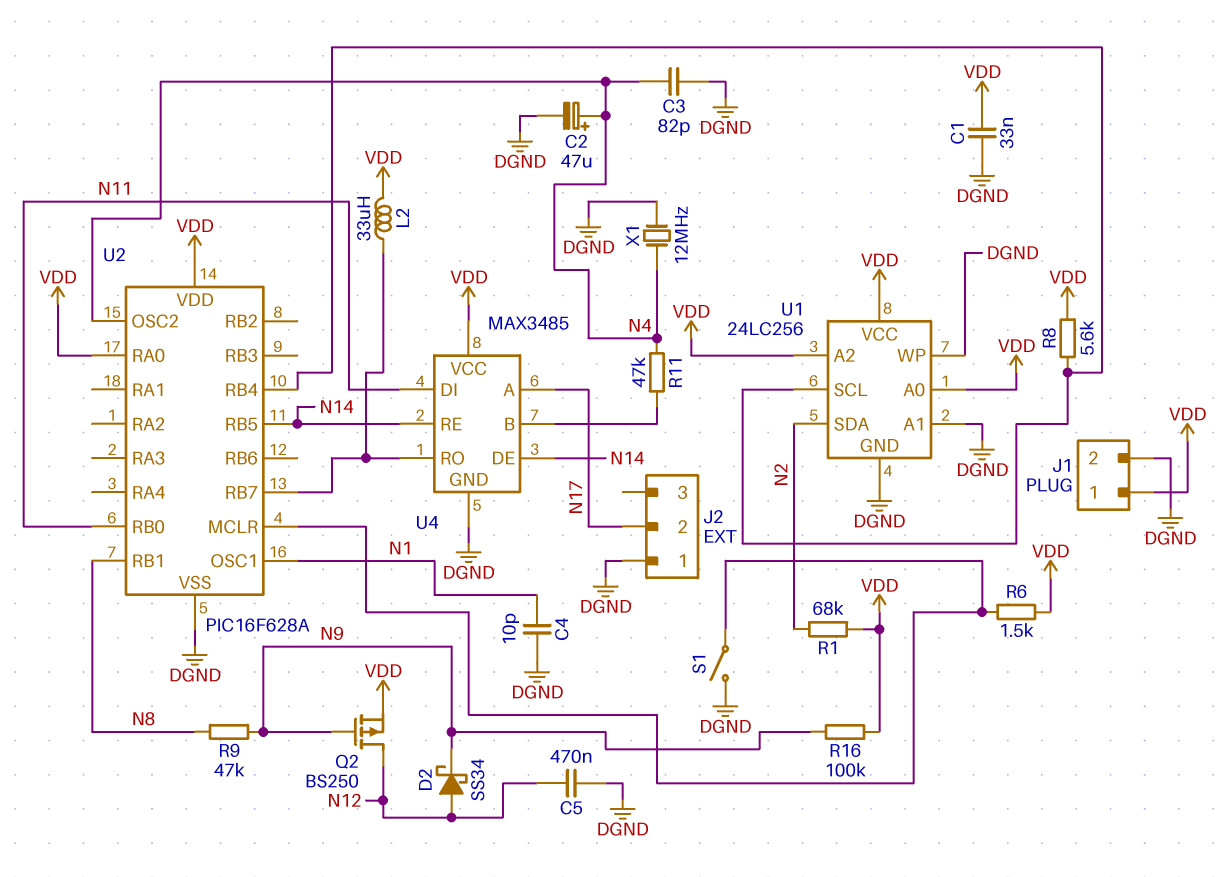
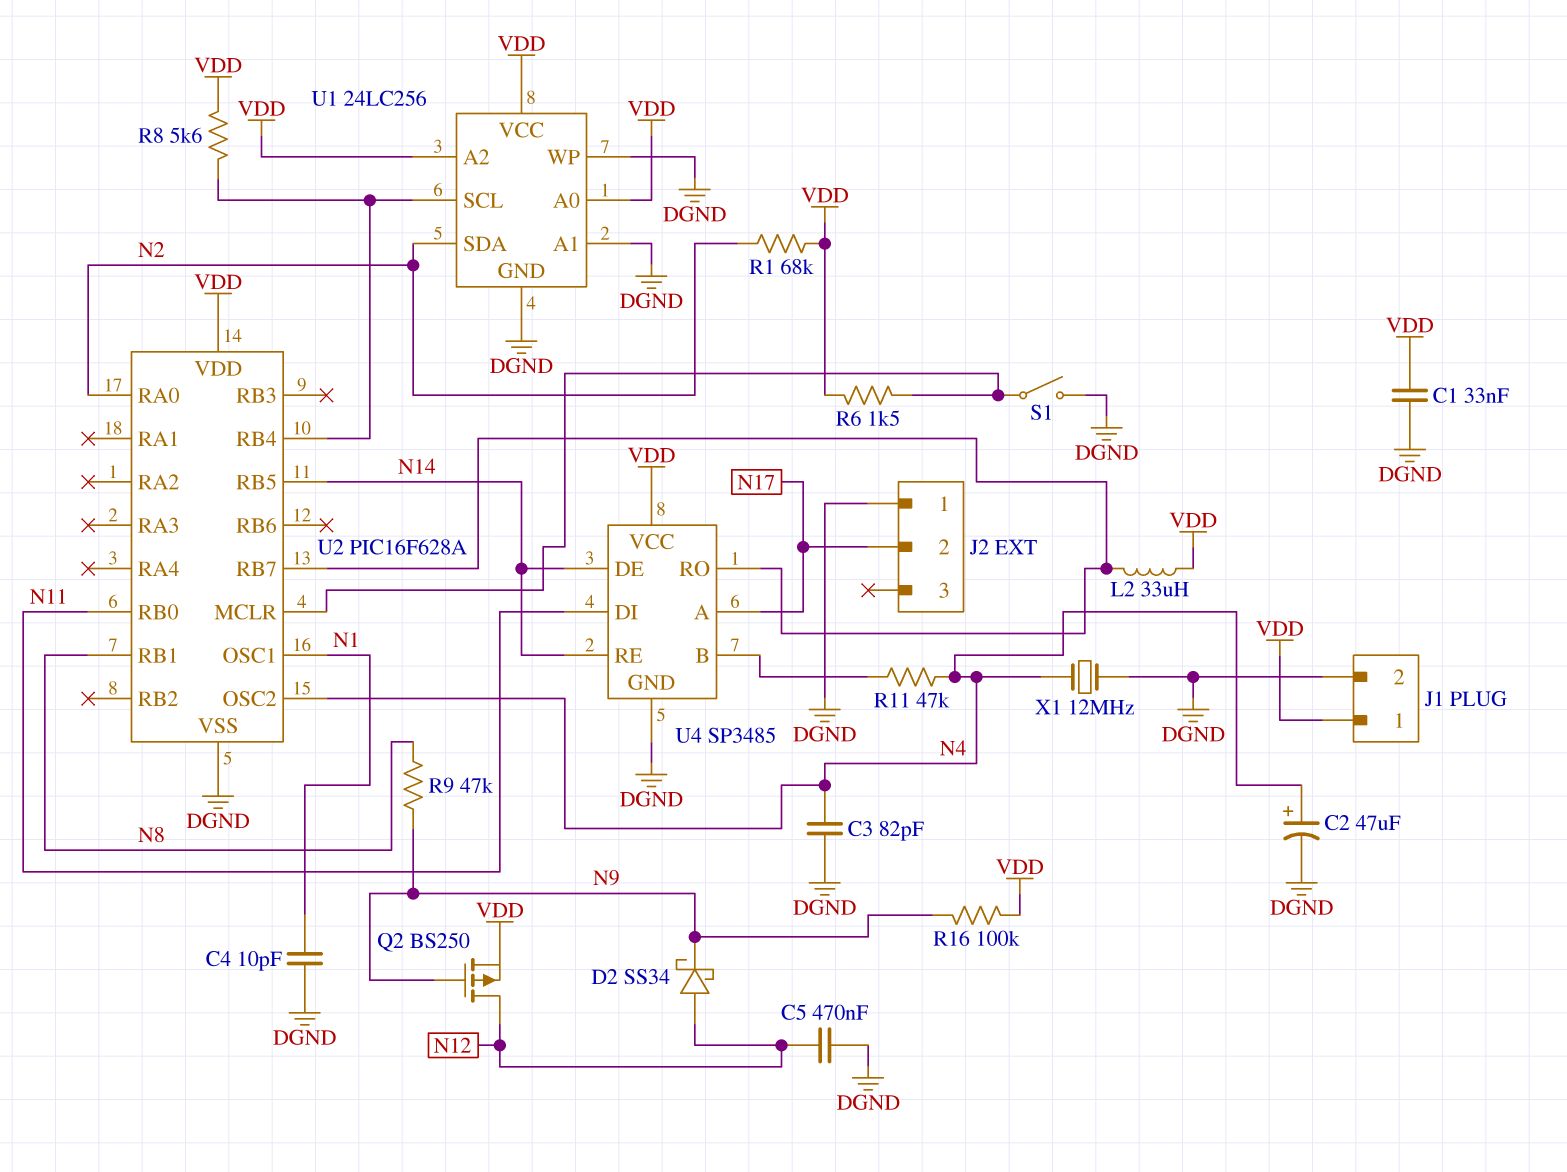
U2 pin RA0: VDD -> N2
U4: MAX3485 -> SP3485

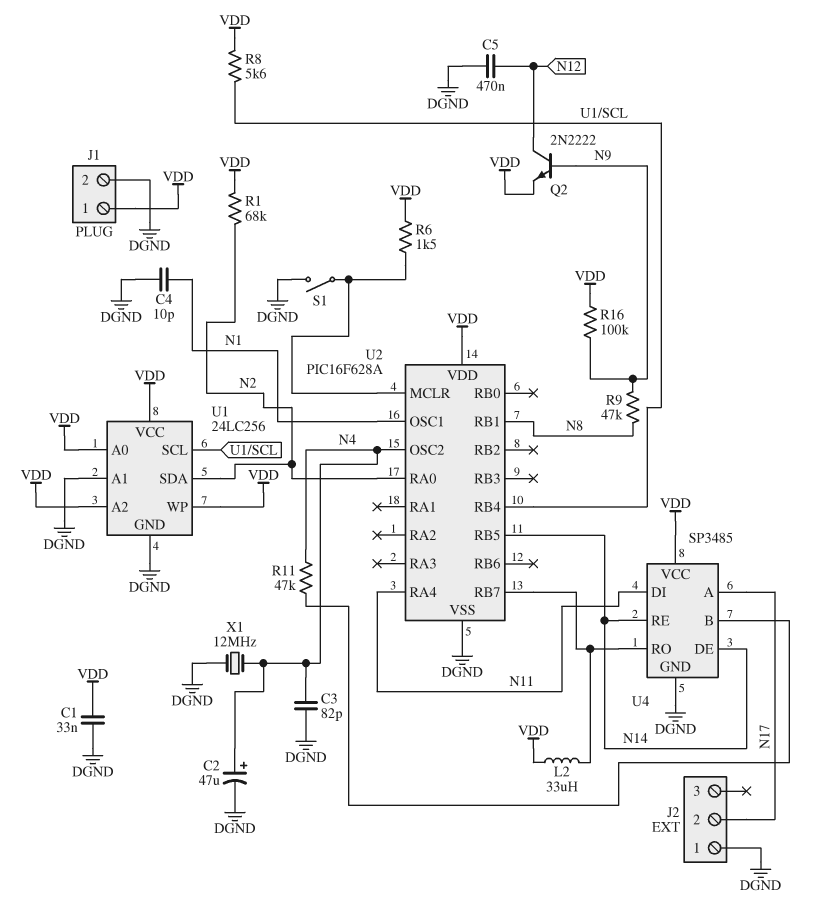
D2: schottky SS34 (A N12, K N9) -> none
Q2: PMOS BS250 (G N9, D N12, S VDD) -> NPN 2N2222 (B N9, C N12, E VDD)
U1 pin WP: DGND -> VDD
U2 pin RA4: none -> N11
U2 pin RB0: N11 -> none

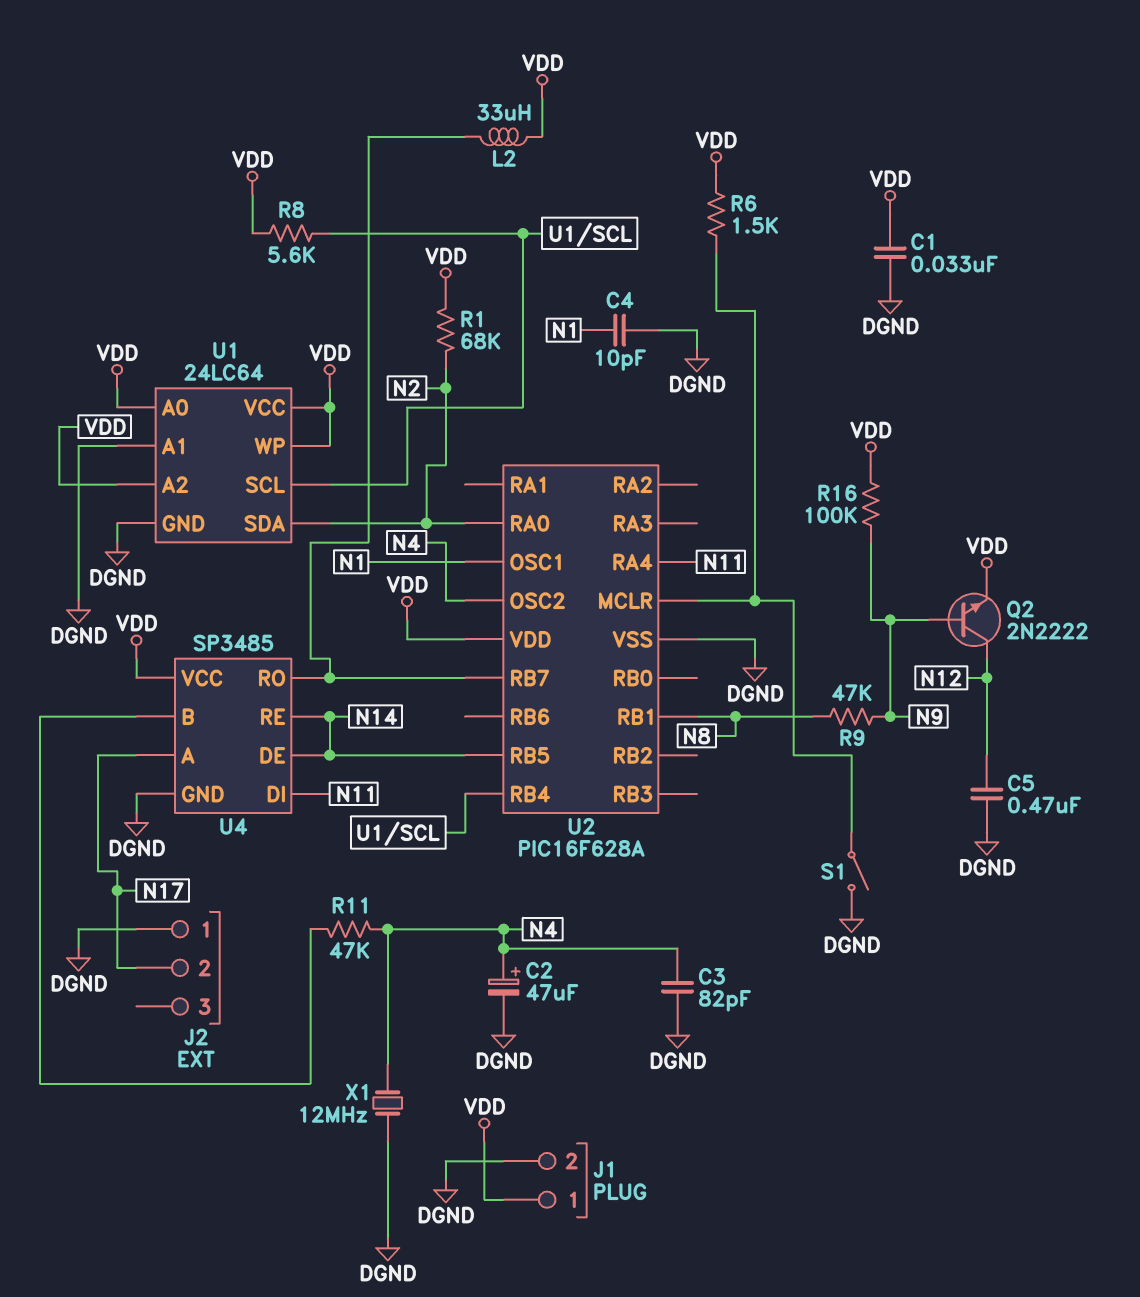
U1: 24LC256 -> 24LC64

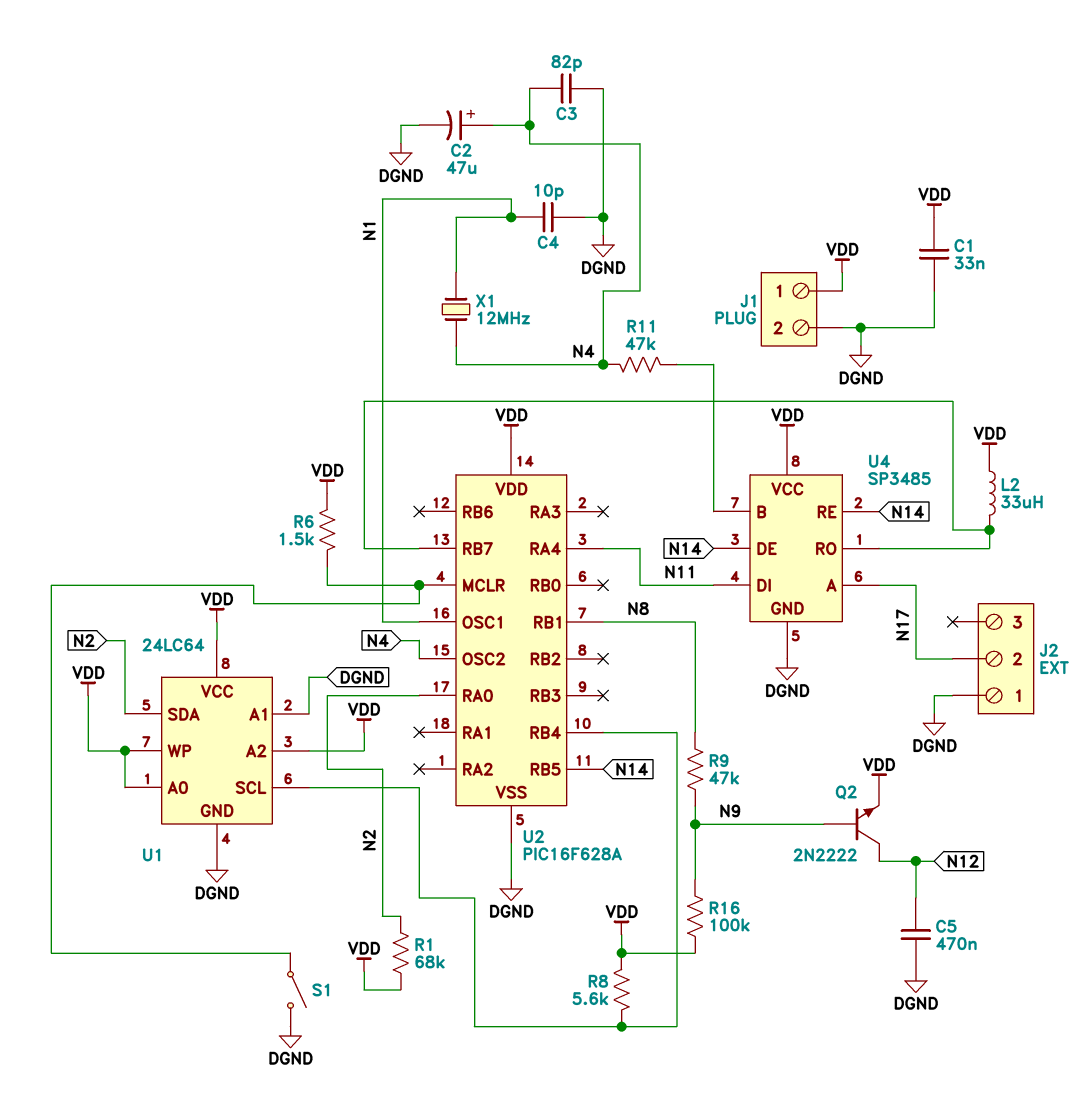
X1: 12MHz (DGND, N4) -> 12MHz (N1, N4)

